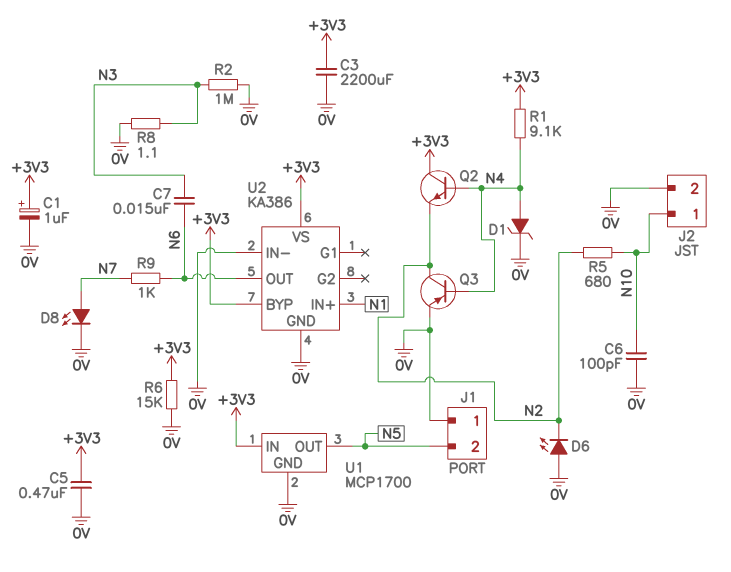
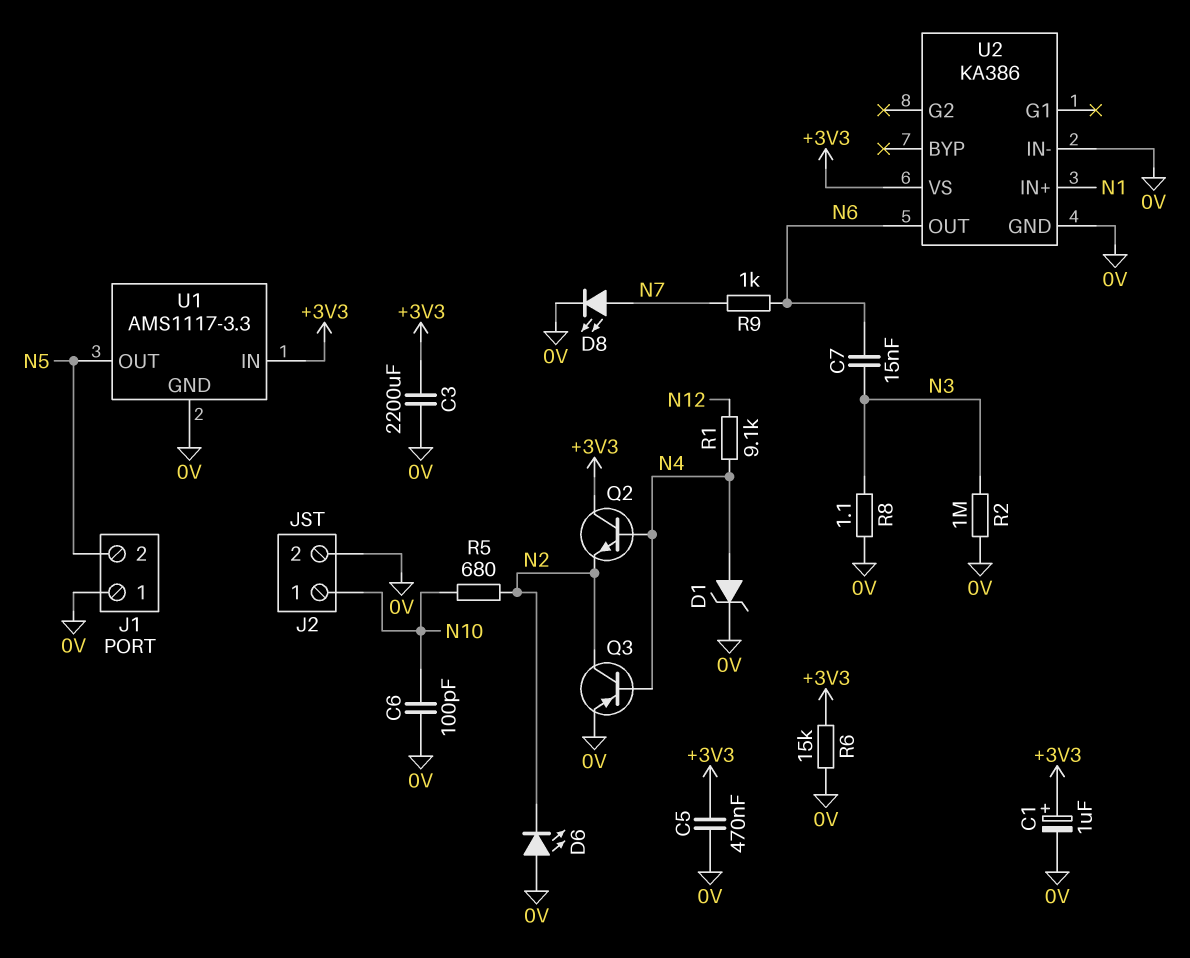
R1: 9.1k (+3V3, N4) -> 9.1k (N4, N12)
U1: MCP1700 -> AMS1117-3.3
U2 pin BYP: +3V3 -> none

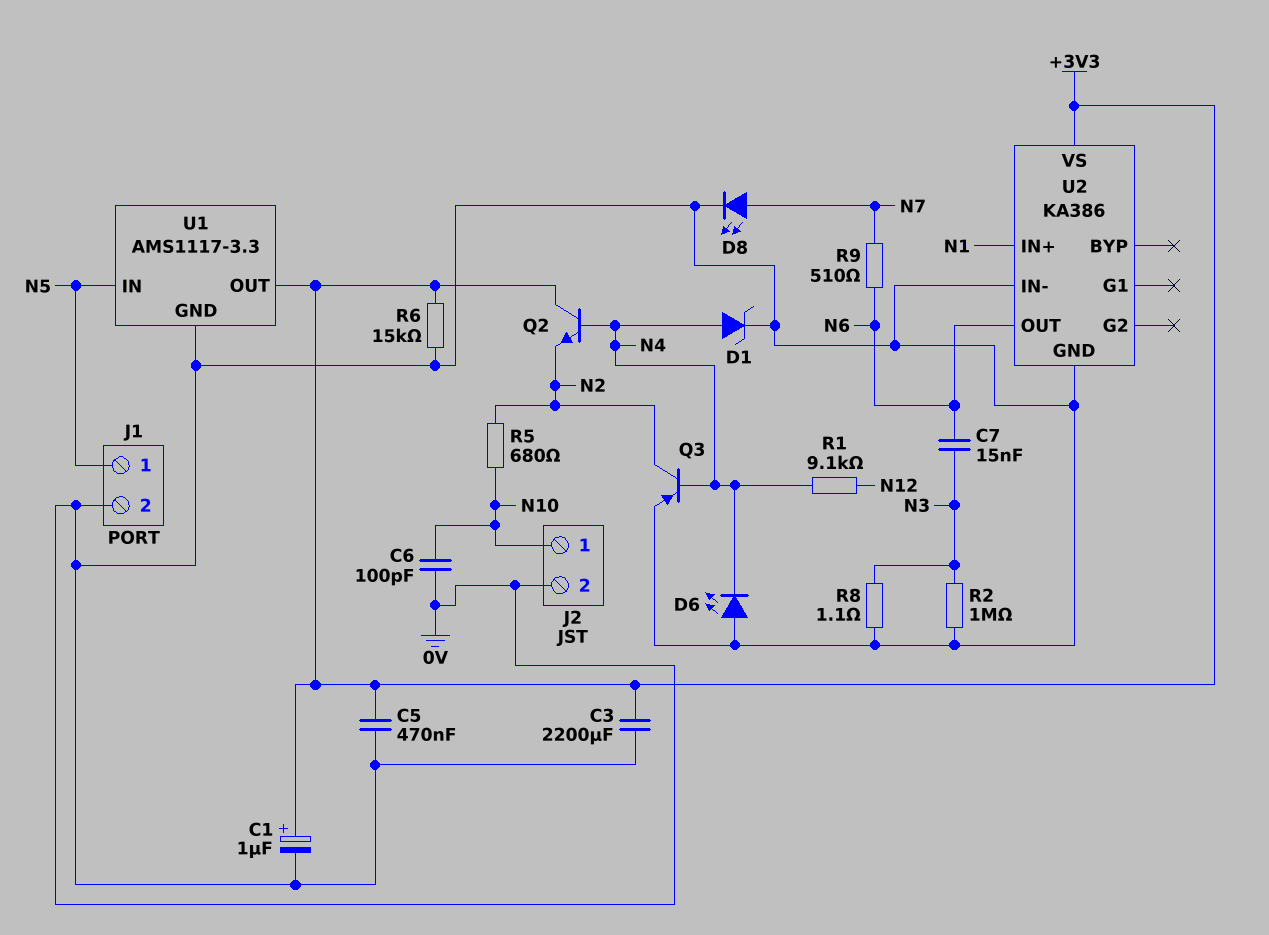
D6: LED (A 0V, K N2) -> LED (A 0V, K N4)
J1 pin 1: 0V -> N5
J1 pin 2: N5 -> 0V
R9: 1k (N6, N7) -> 510 (N6, N7)
U1 pin IN: +3V3 -> N5
U1 pin OUT: N5 -> +3V3

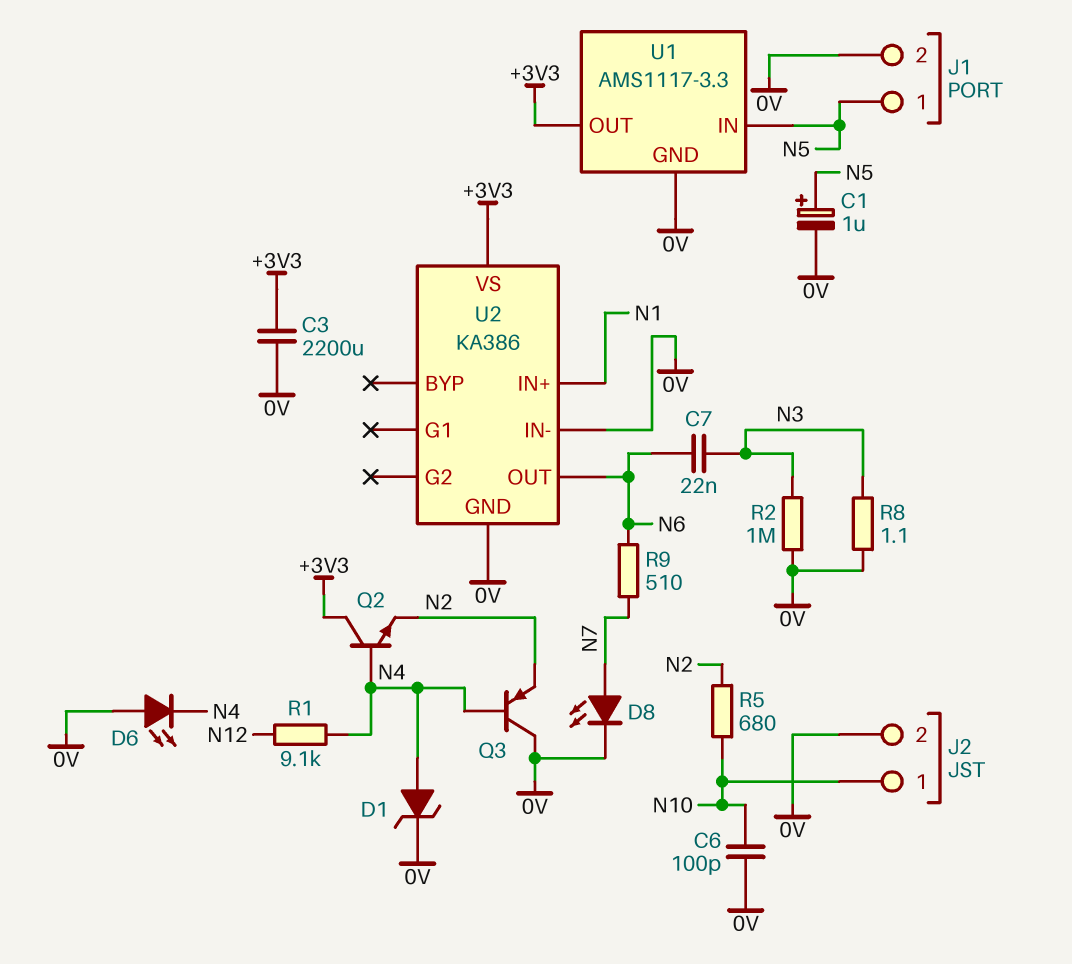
C1: 1uF (plus +3V3, minus 0V) -> 1uF (plus N5, minus 0V)
C5: 470nF (+3V3, 0V) -> none
C7: 15nF (N3, N6) -> 22nF (N3, N6)
Q3: PNP (B N4, C N2, E 0V) -> PNP (B N4, C 0V, E N2)
R6: 15k (+3V3, 0V) -> none

